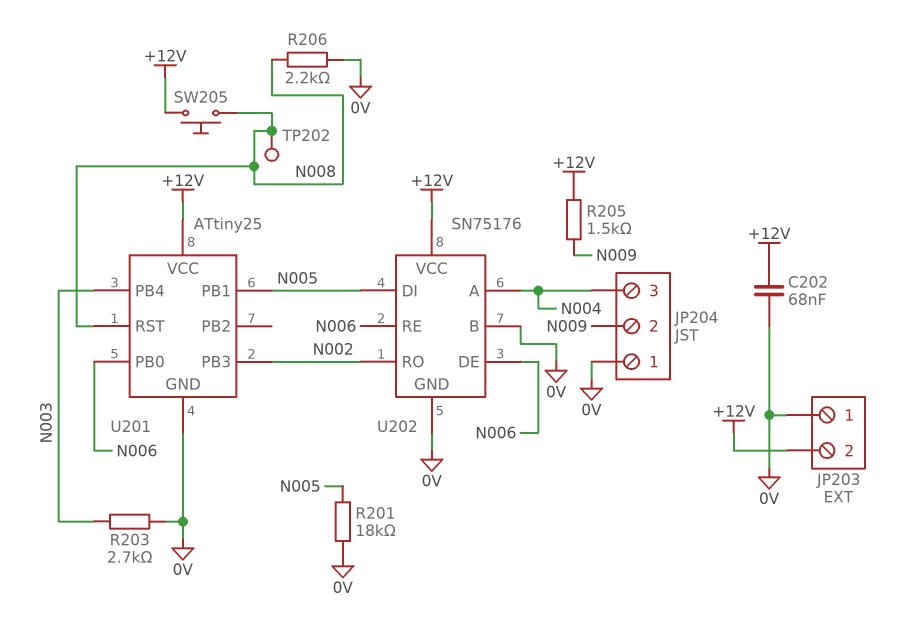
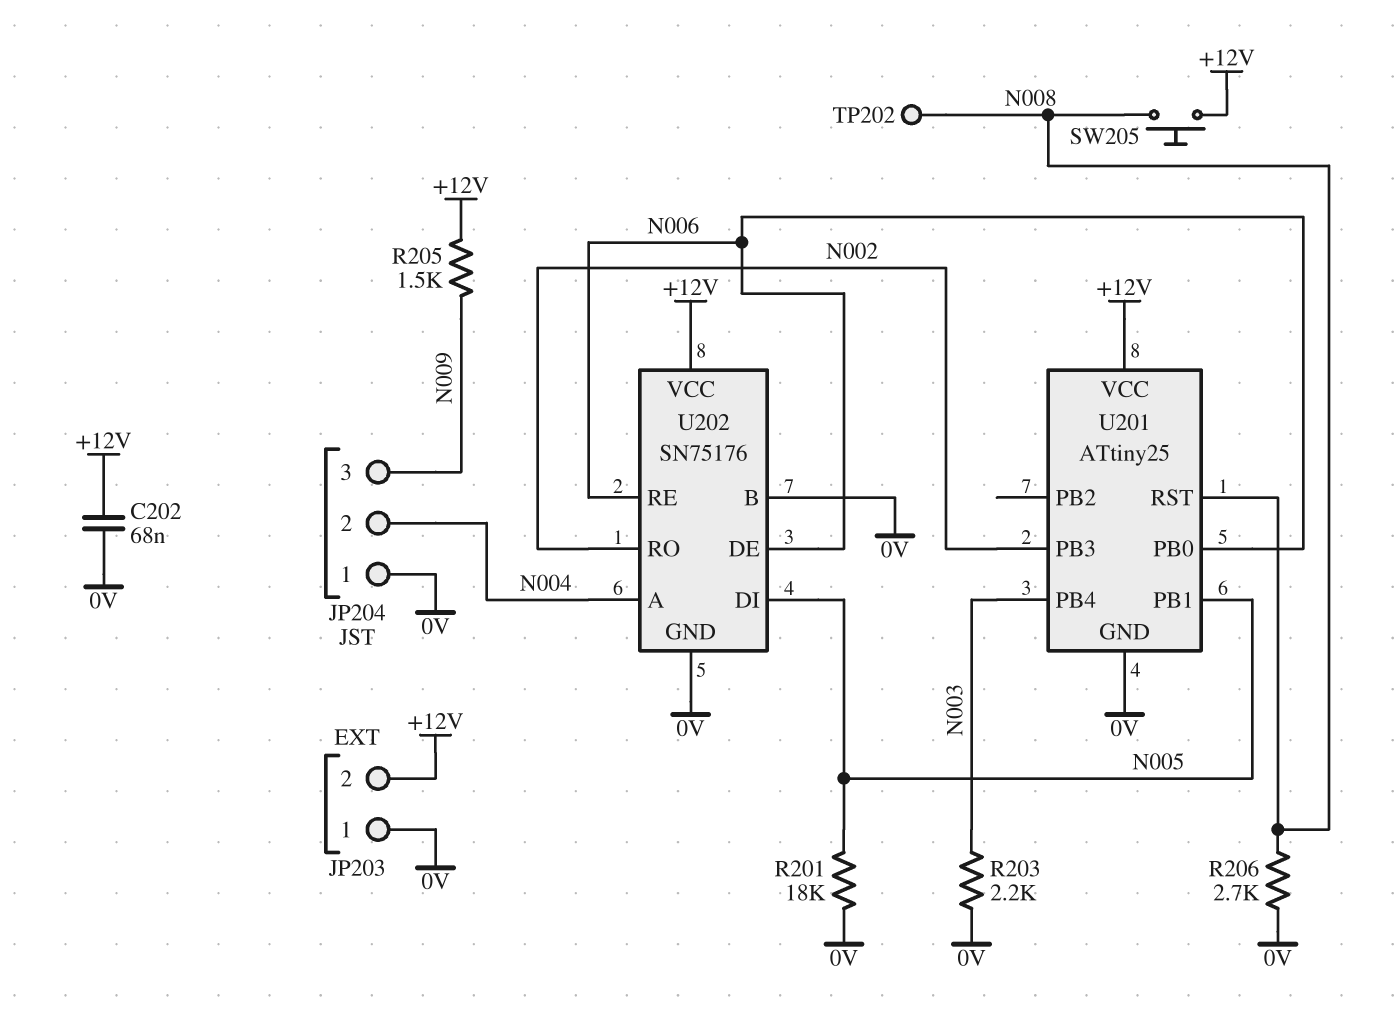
JP204 pin 2: N009 -> N004
JP204 pin 3: N004 -> N009
R203: 2.7k (0V, N003) -> 2.2k (0V, N003)
R206: 2.2k (0V, N008) -> 2.7k (0V, N008)

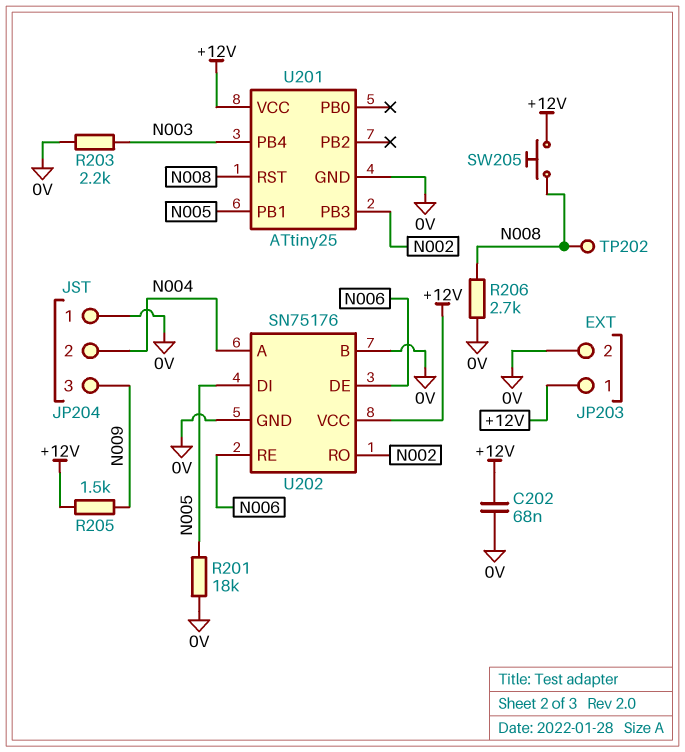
JP203 pin 1: 0V -> +12V
JP203 pin 2: +12V -> 0V
U201 pin PB0: N006 -> none

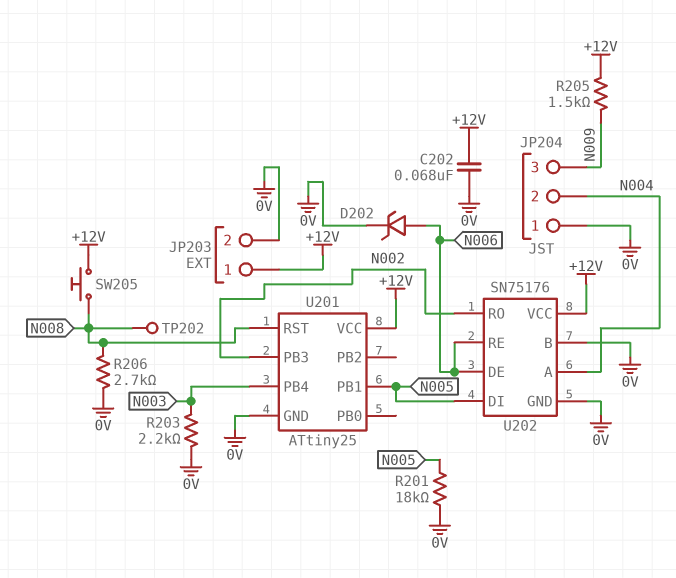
D202: none -> zener (A N006, K 0V)

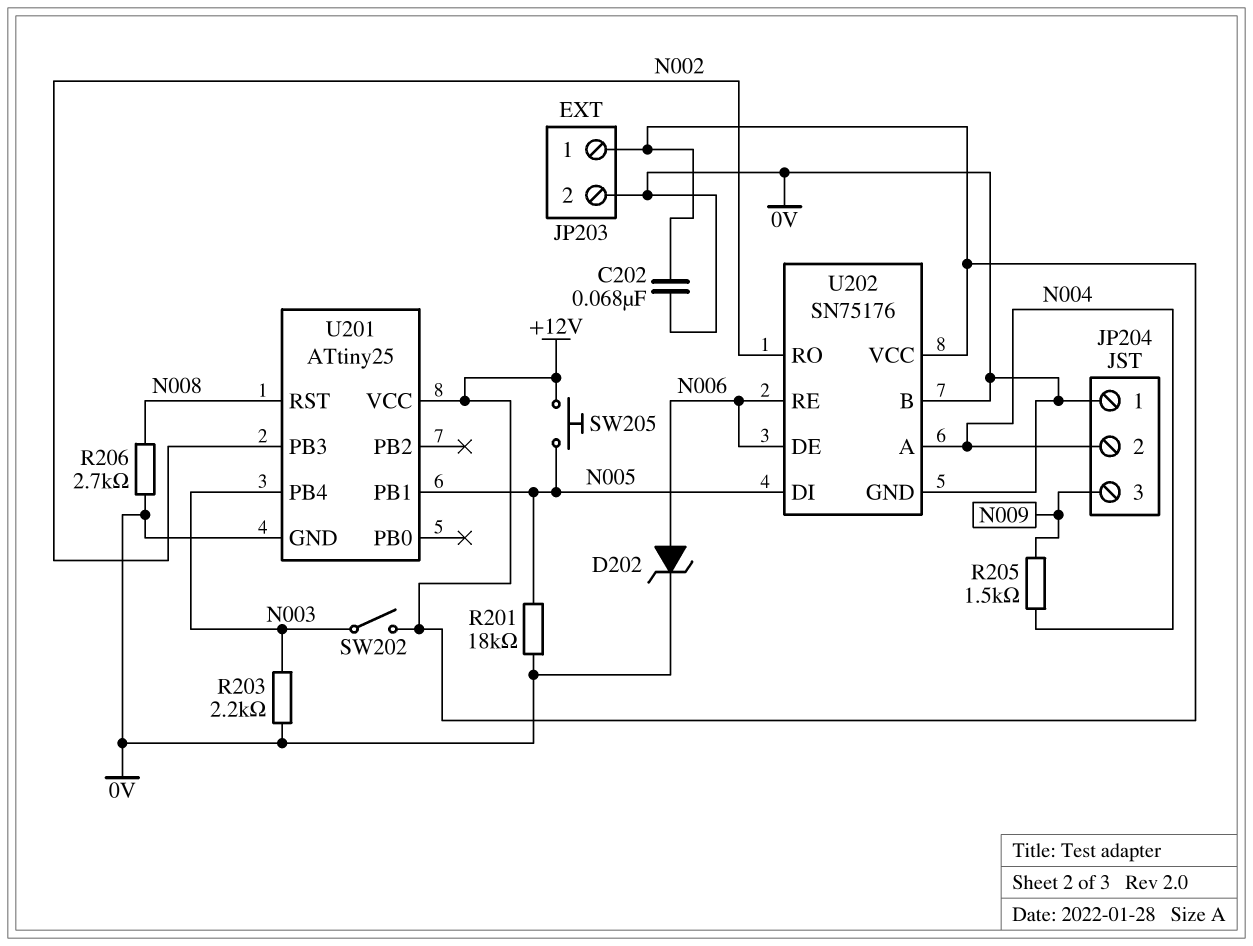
R205: 1.5k (+12V, N009) -> 1.5k (N004, N009)
SW202: none -> switch (+12V, N003)
SW205: button (+12V, N008) -> button (+12V, N005)
TP202: test point (N008) -> none

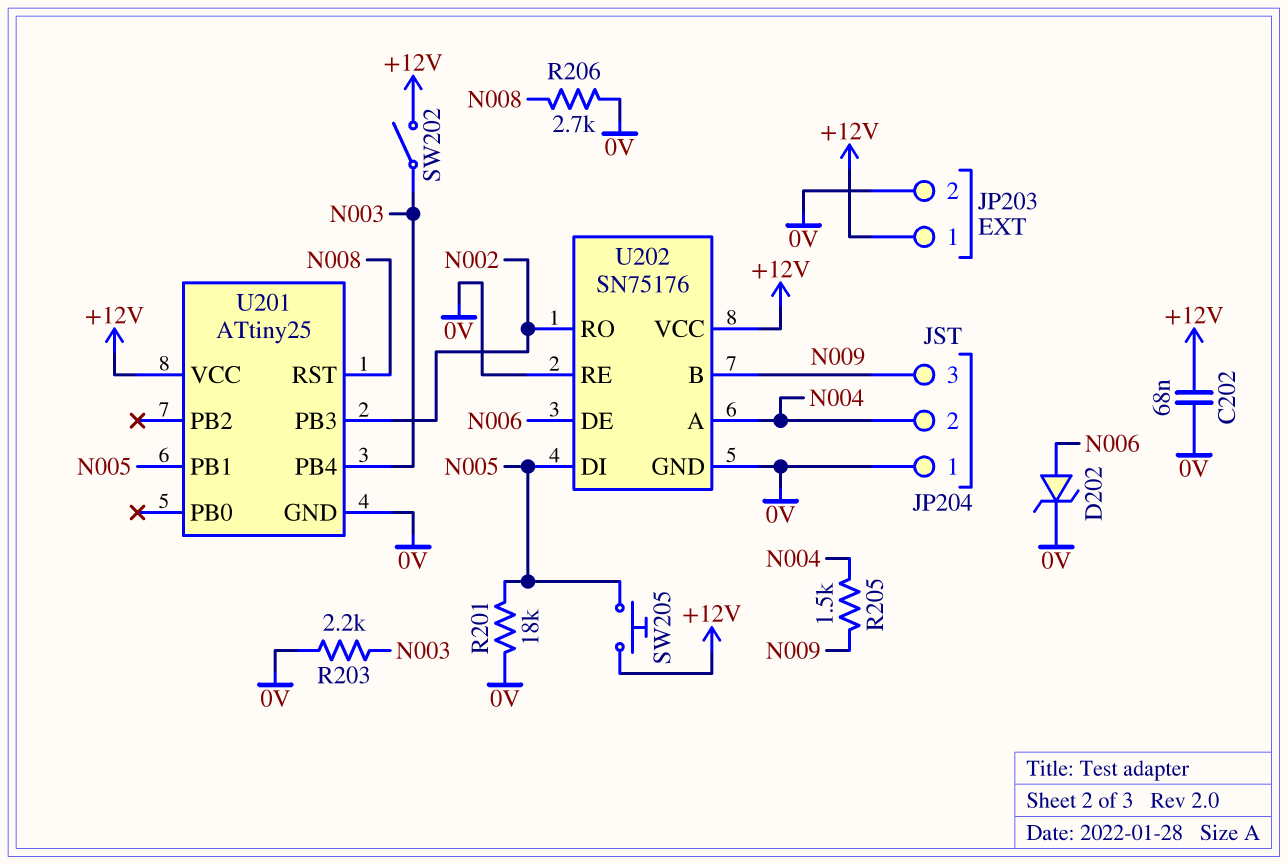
U202 pin B: 0V -> N009
U202 pin RE: N006 -> 0V

